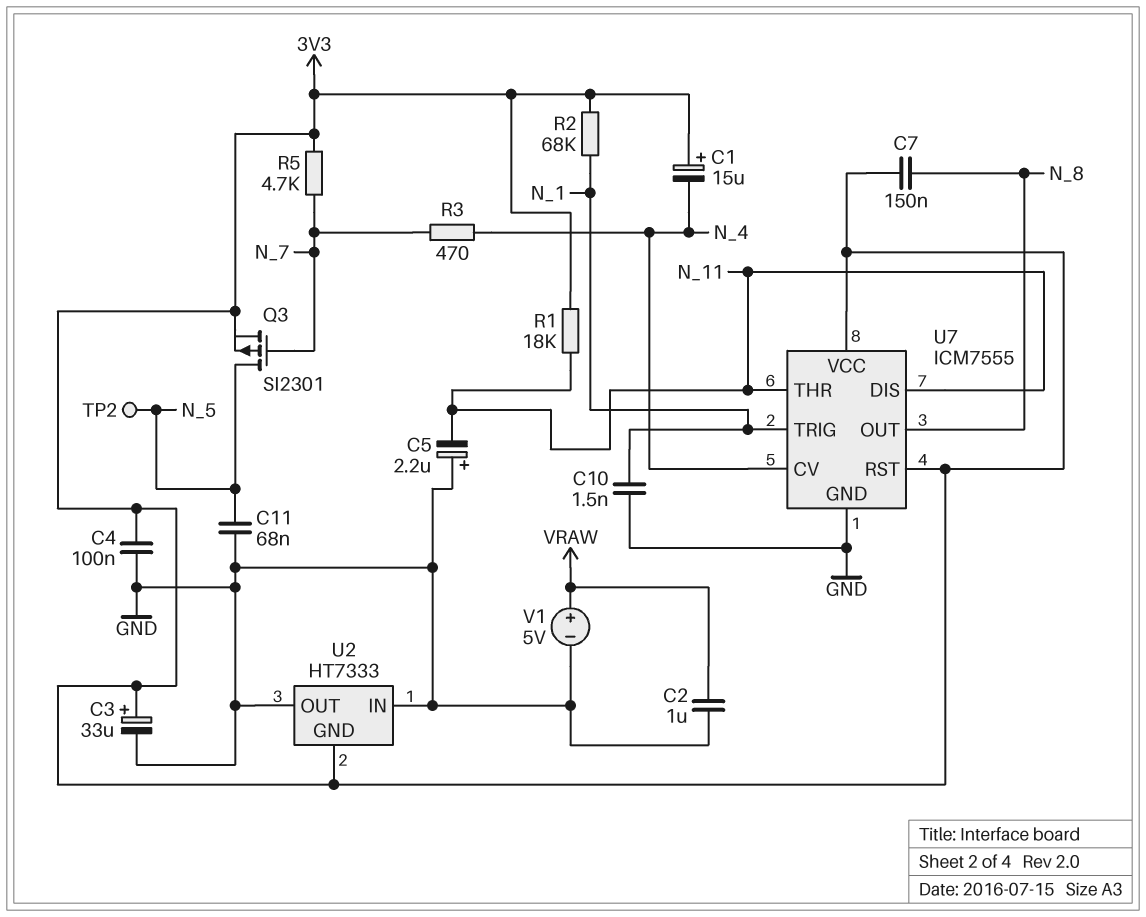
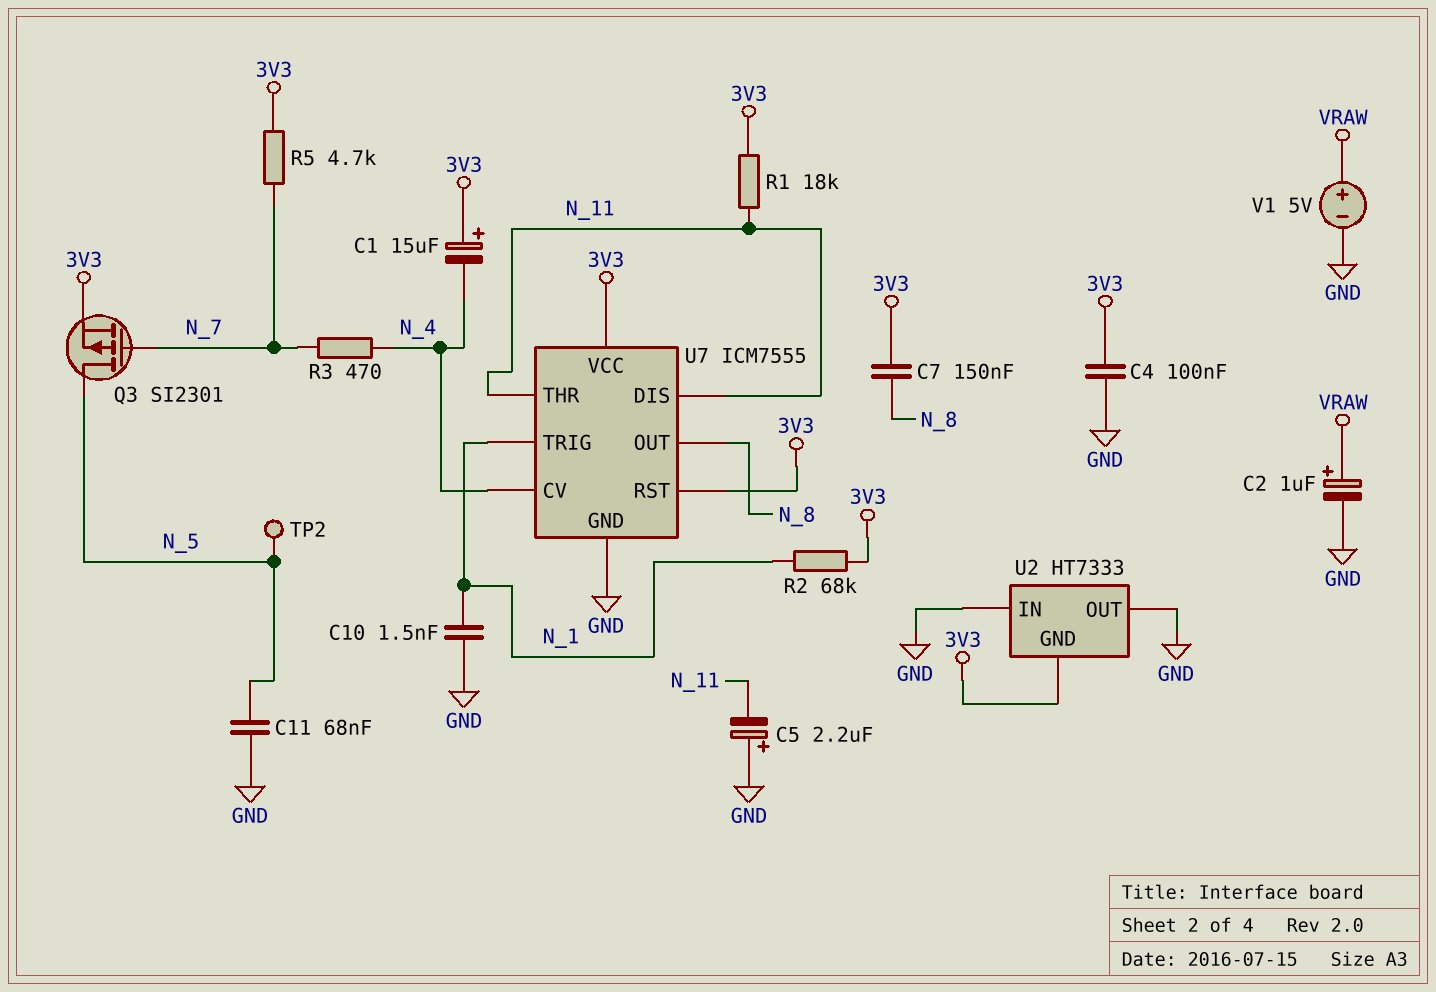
C2: 1uF (GND, VRAW) -> 1uF (plus VRAW, minus GND)
C3: 33uF (plus 3V3, minus GND) -> none

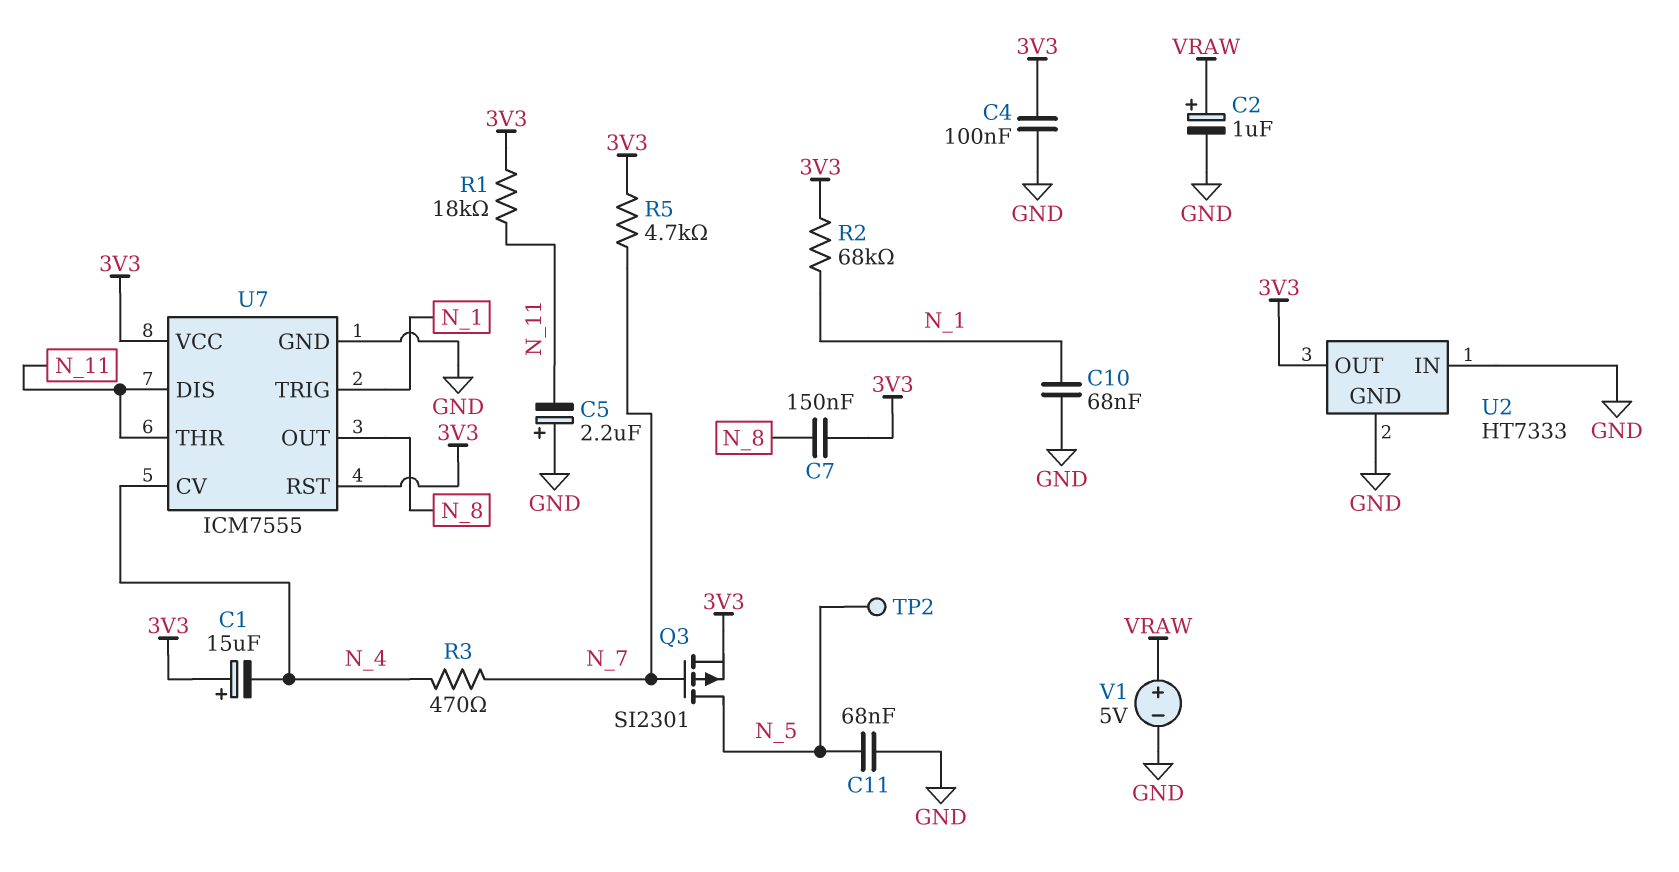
C10: 1.5nF (GND, N_1) -> 68nF (GND, N_1)
U2 pin GND: 3V3 -> GND
U2 pin OUT: GND -> 3V3

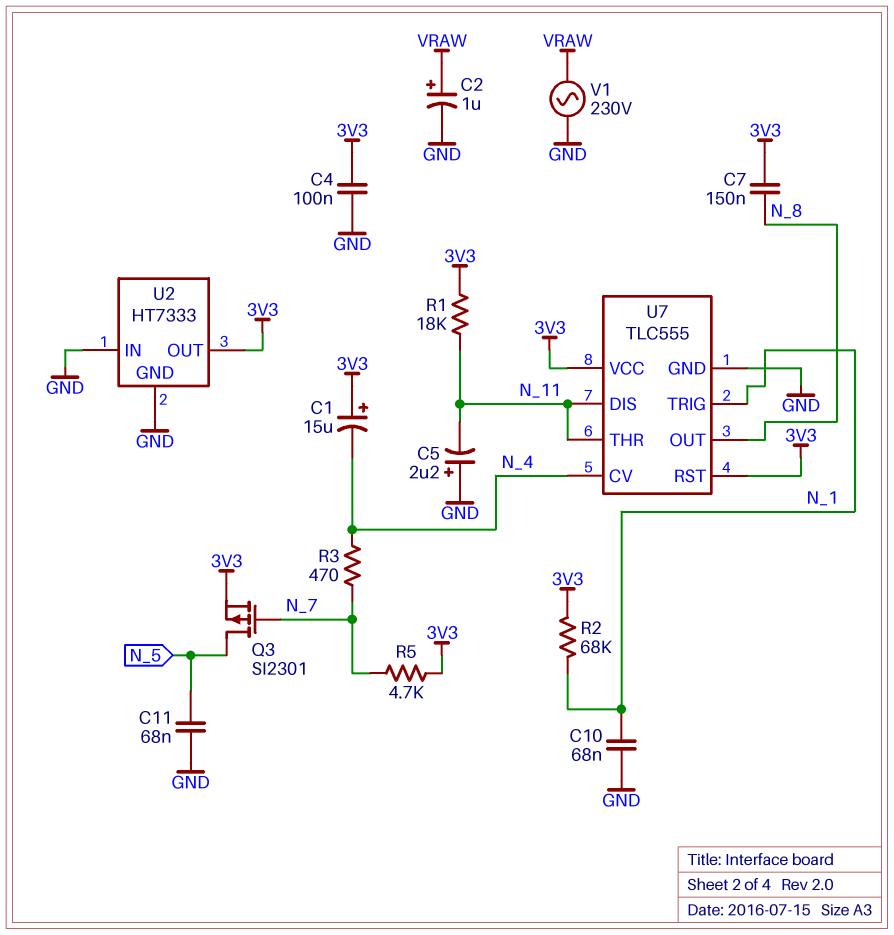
TP2: test point (N_5) -> none
U7: ICM7555 -> TLC555
V1: 5V (plus VRAW, minus GND) -> AC 230V (GND, VRAW)

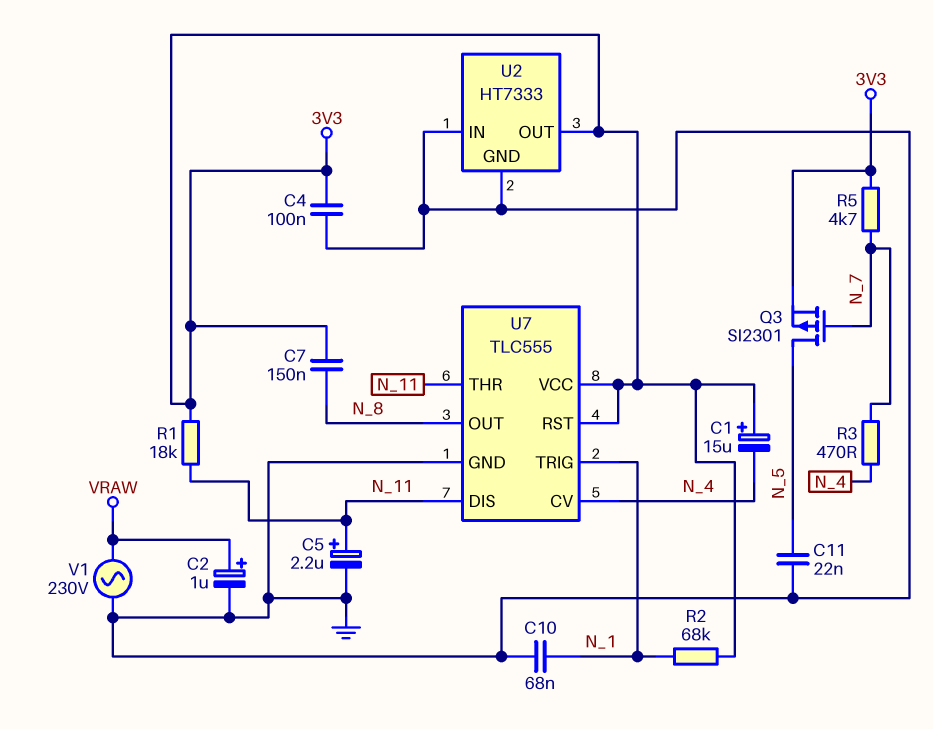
C5: 2.2uF (plus GND, minus N_11) -> 2.2uF (plus N_11, minus GND)
C11: 68nF (GND, N_5) -> 22nF (GND, N_5)

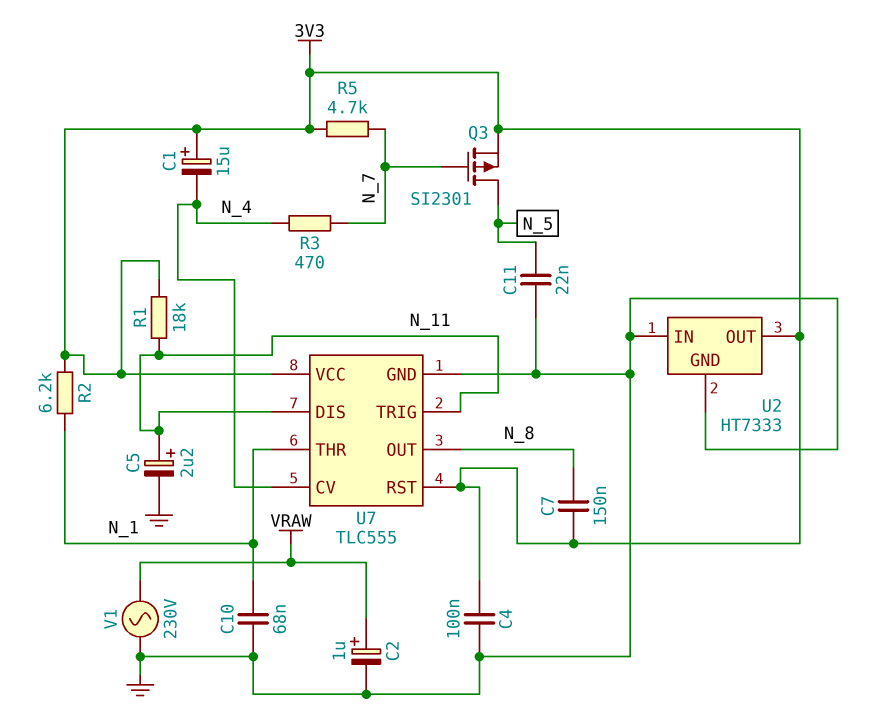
R2: 68k (3V3, N_1) -> 6.2k (3V3, N_1)
U7 pin THR: N_11 -> N_1
U7 pin TRIG: N_1 -> N_11

